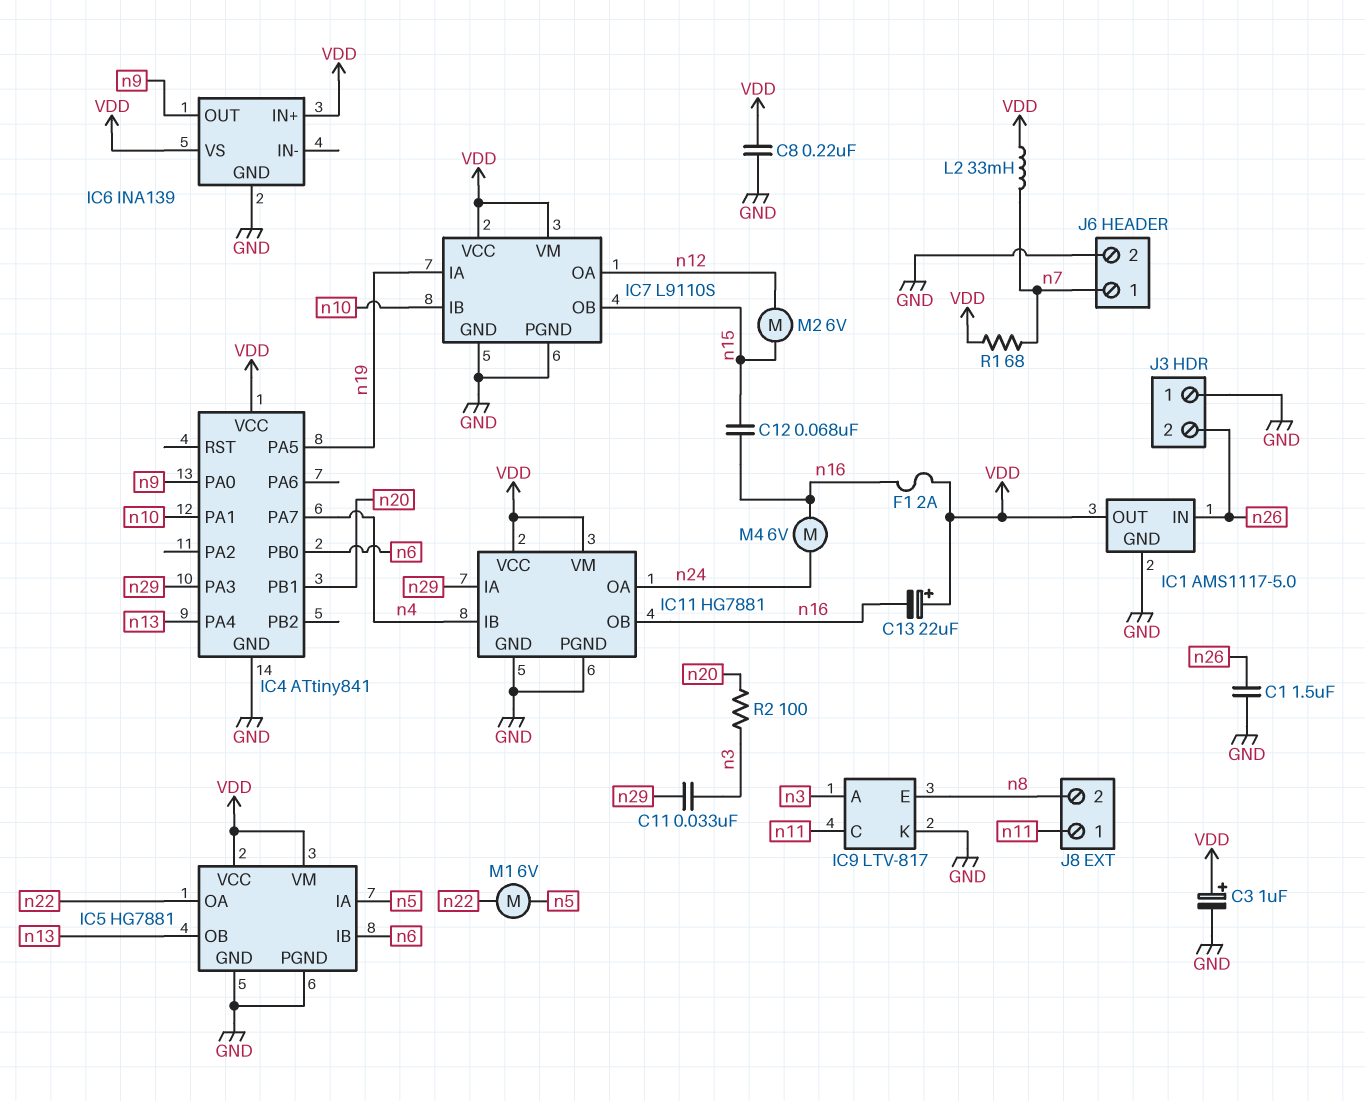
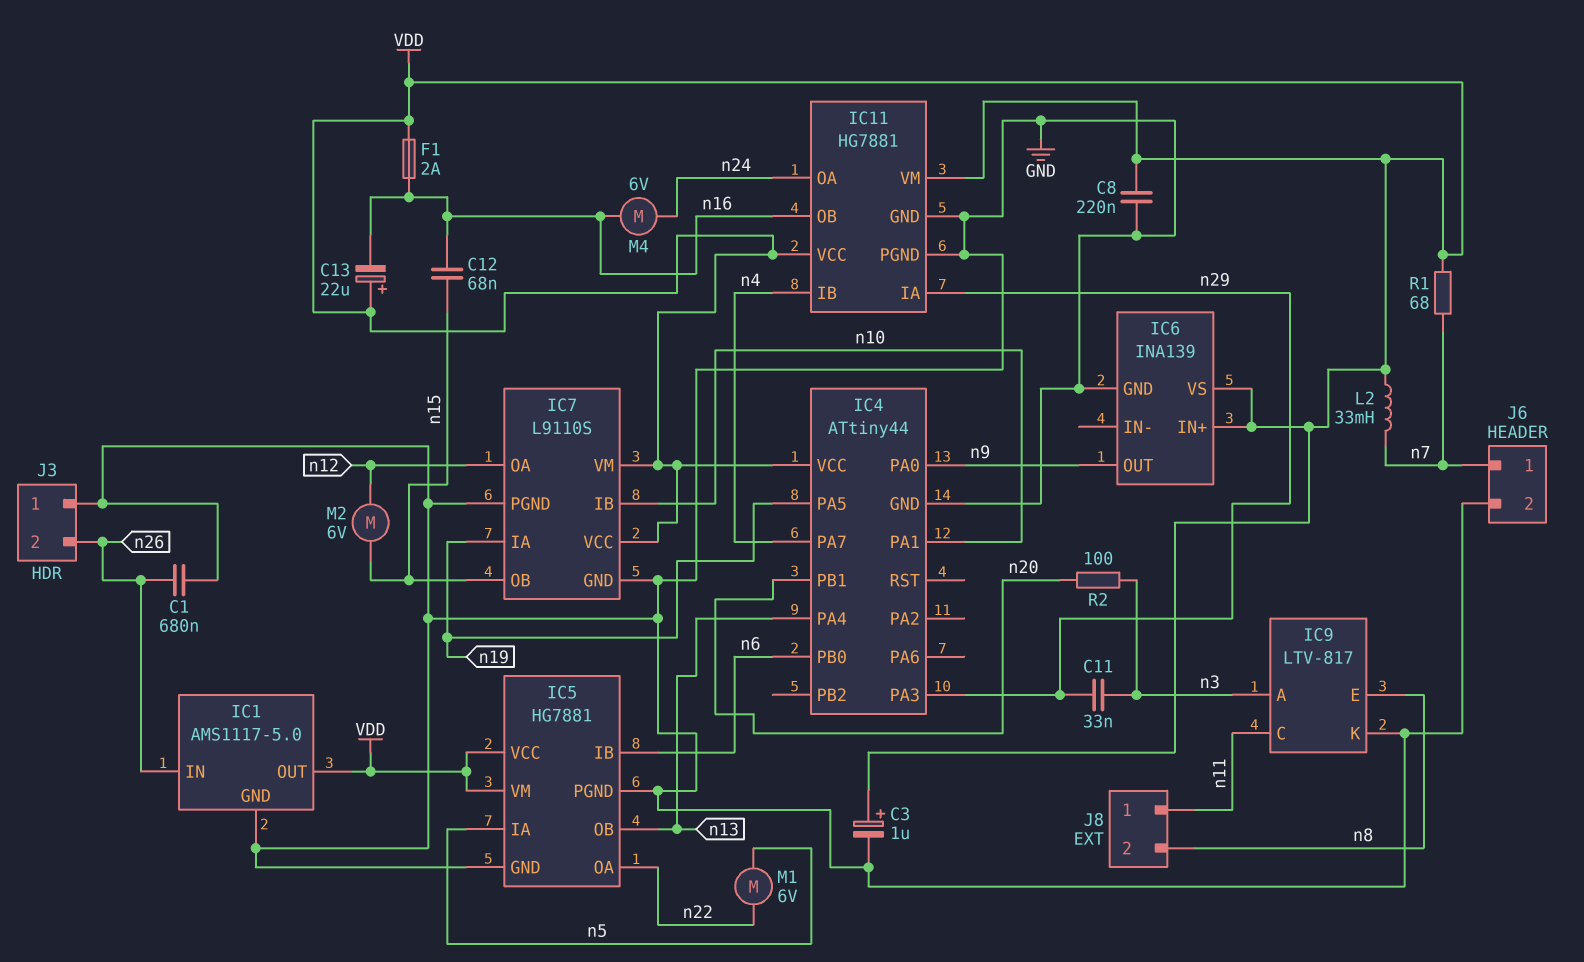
C1: 1.5uF (GND, n26) -> 680nF (GND, n26)
IC4: ATtiny841 -> ATtiny44

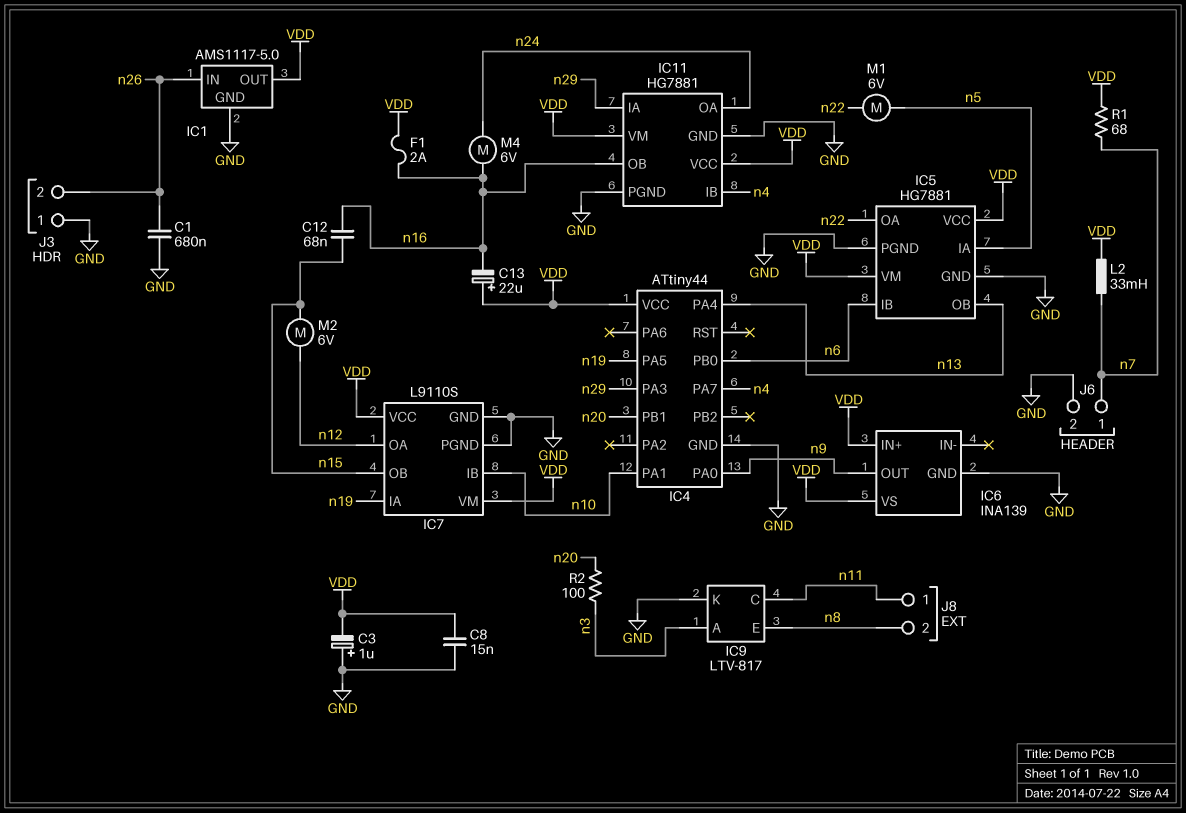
C3: 1uF (plus VDD, minus GND) -> 1uF (plus GND, minus VDD)
C8: 220nF (GND, VDD) -> 15nF (GND, VDD)
C11: 33nF (n3, n29) -> none

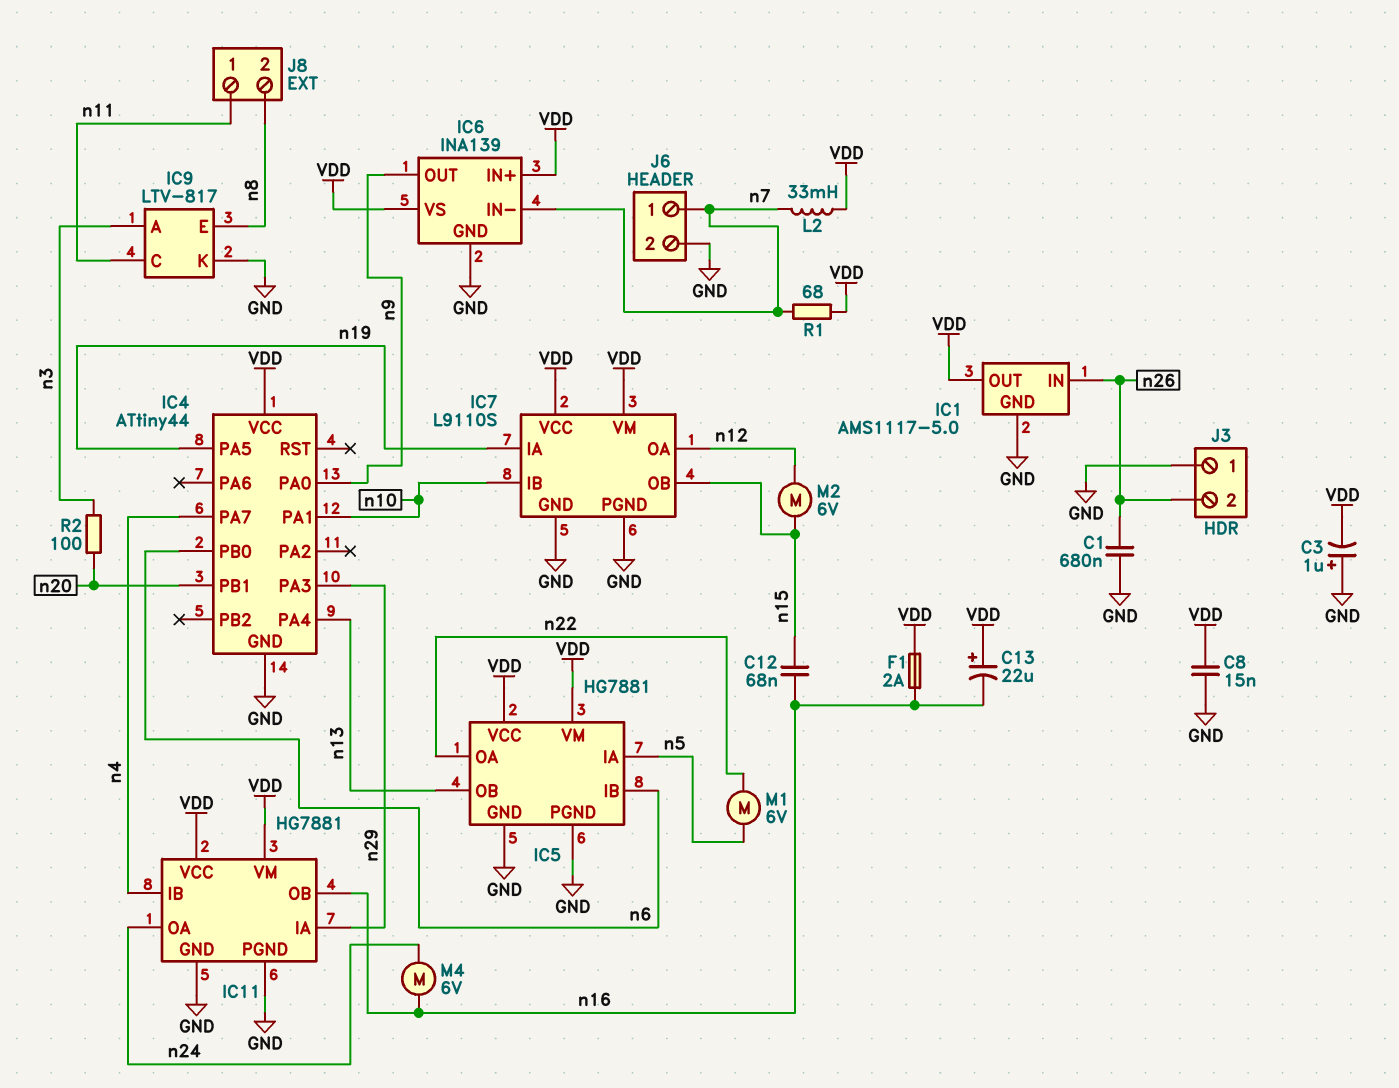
IC6 pin IN-: none -> n7

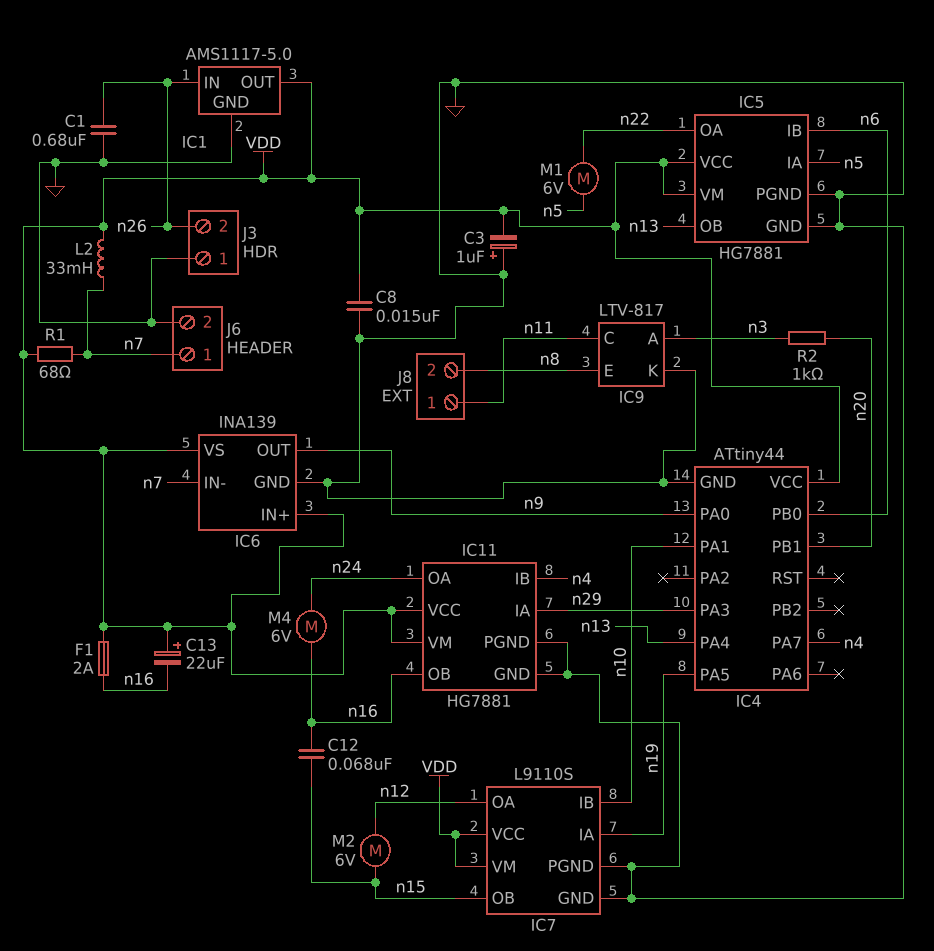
R2: 100 (n3, n20) -> 1k (n3, n20)

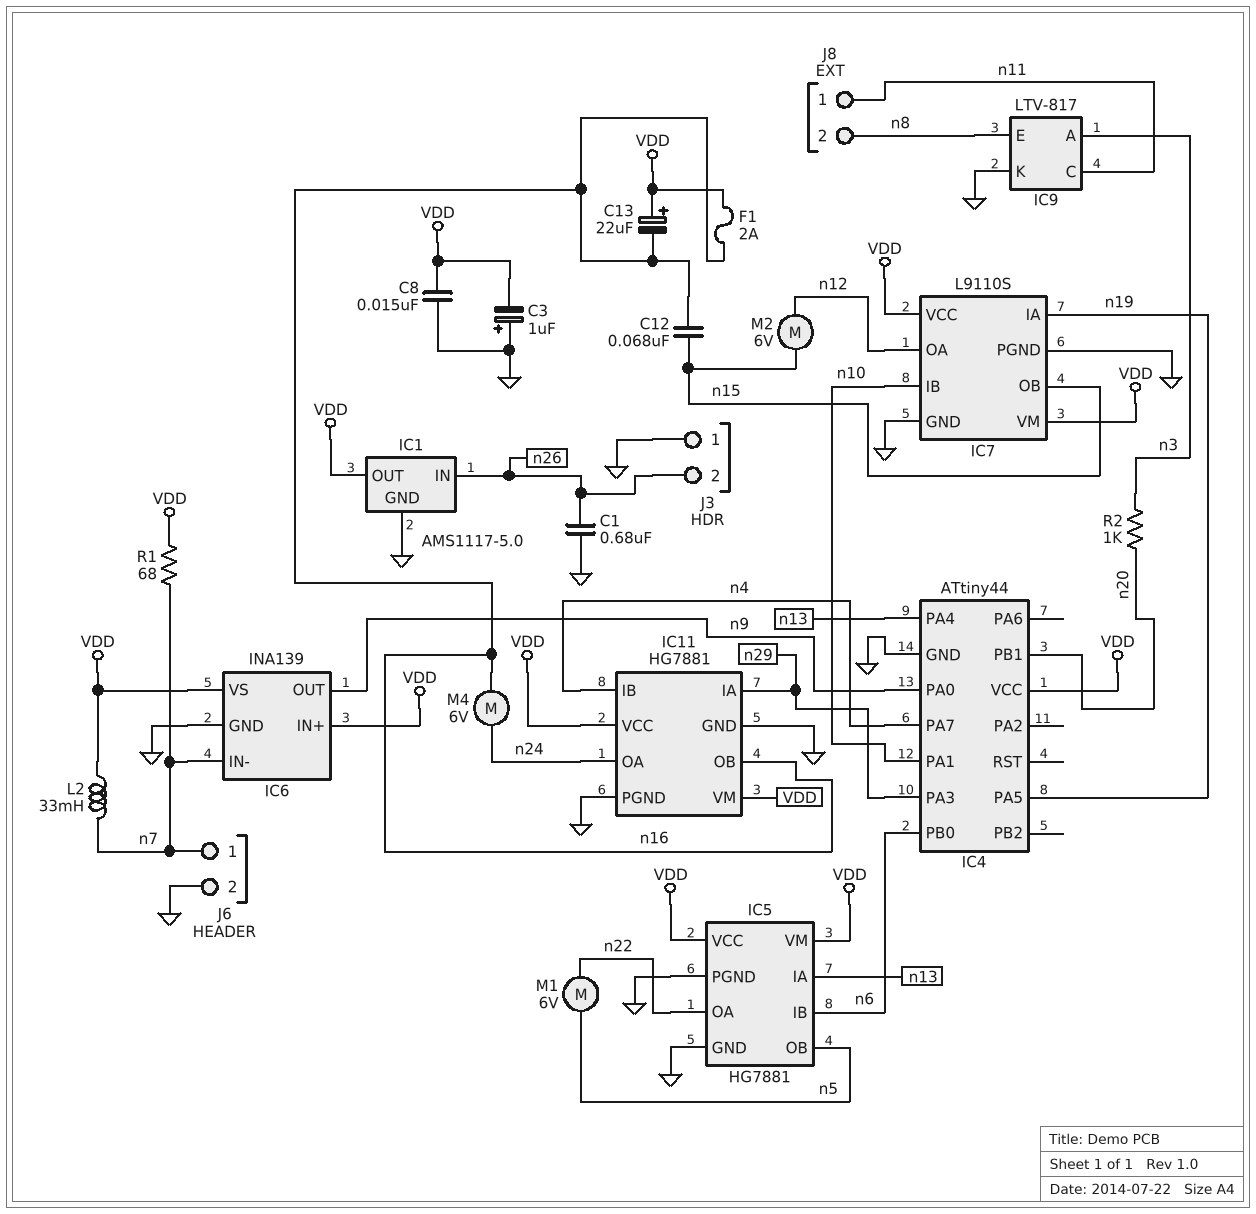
IC5 pin IA: n5 -> n13
IC5 pin OB: n13 -> n5

